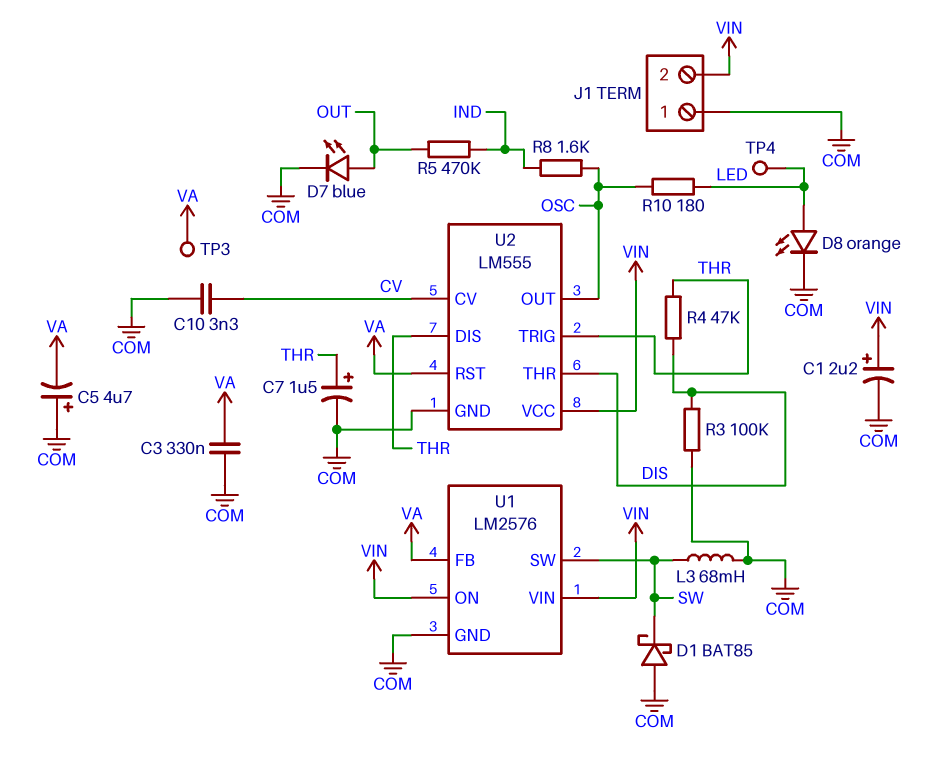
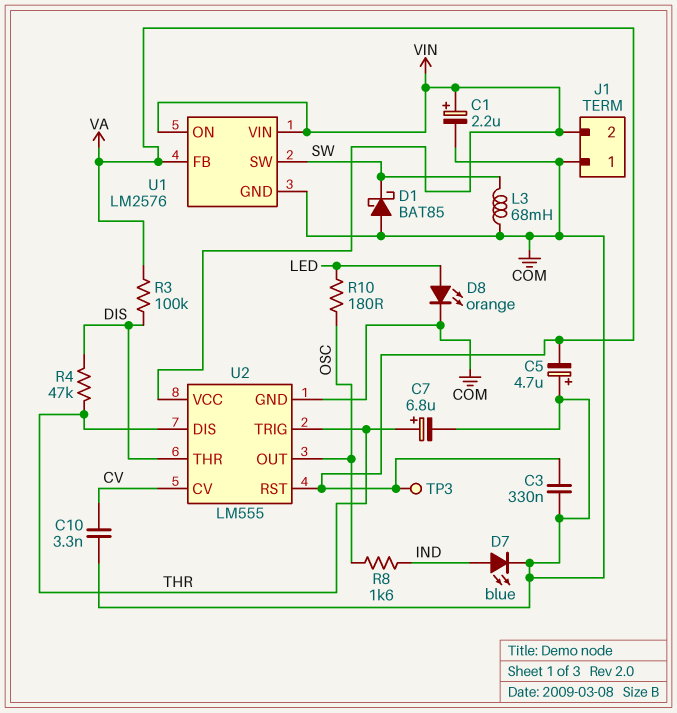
C7: 1.5uF (plus THR, minus COM) -> 6.8uF (plus THR, minus COM)
D7: LED blue (A OUT, K COM) -> LED blue (A IND, K COM)
R3: 100k (COM, DIS) -> 100k (DIS, VA)
R5: 470k (IND, OUT) -> none
TP4: test point (LED) -> none

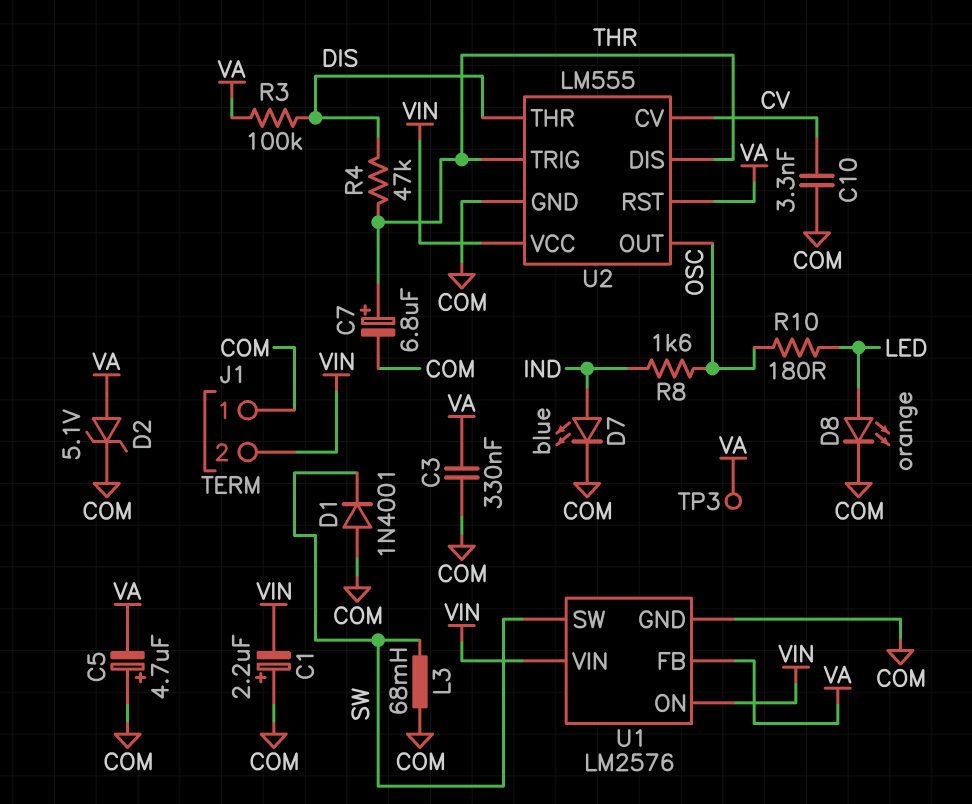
C1: 2.2uF (plus VIN, minus COM) -> 2.2uF (plus COM, minus VIN)
D1: schottky BAT85 (A COM, K SW) -> diode 1N4001 (A COM, K SW)
D2: none -> zener 5.1V (A VA, K COM)

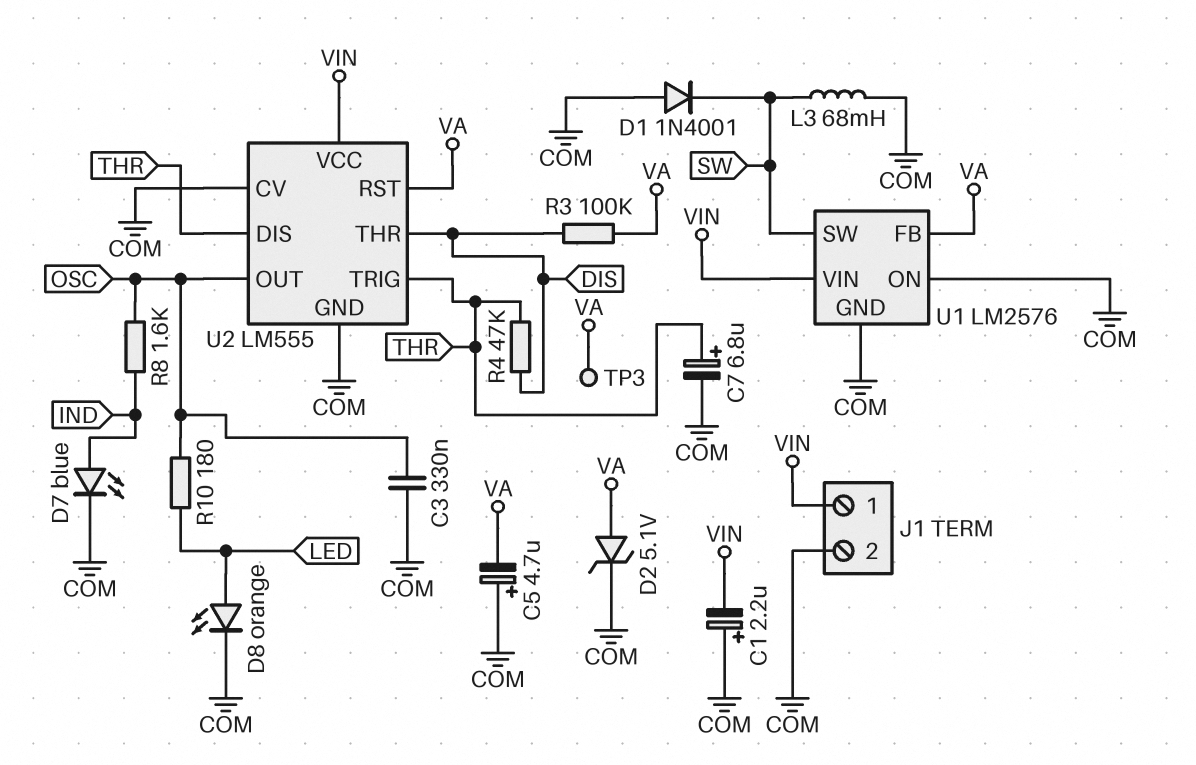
C3: 330nF (COM, VA) -> 330nF (COM, OSC)
C10: 3.3nF (COM, CV) -> none
J1 pin 1: COM -> VIN
J1 pin 2: VIN -> COM
U1 pin ON: VIN -> COM
U2 pin CV: CV -> COM

